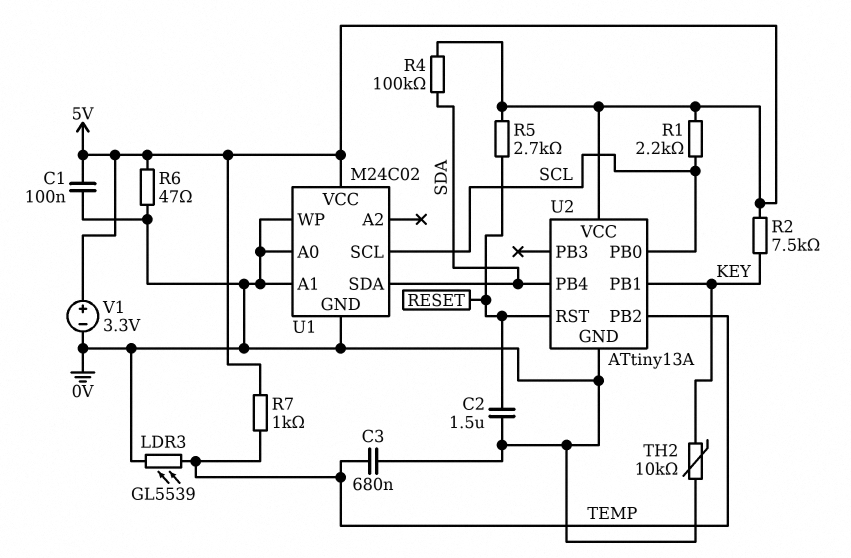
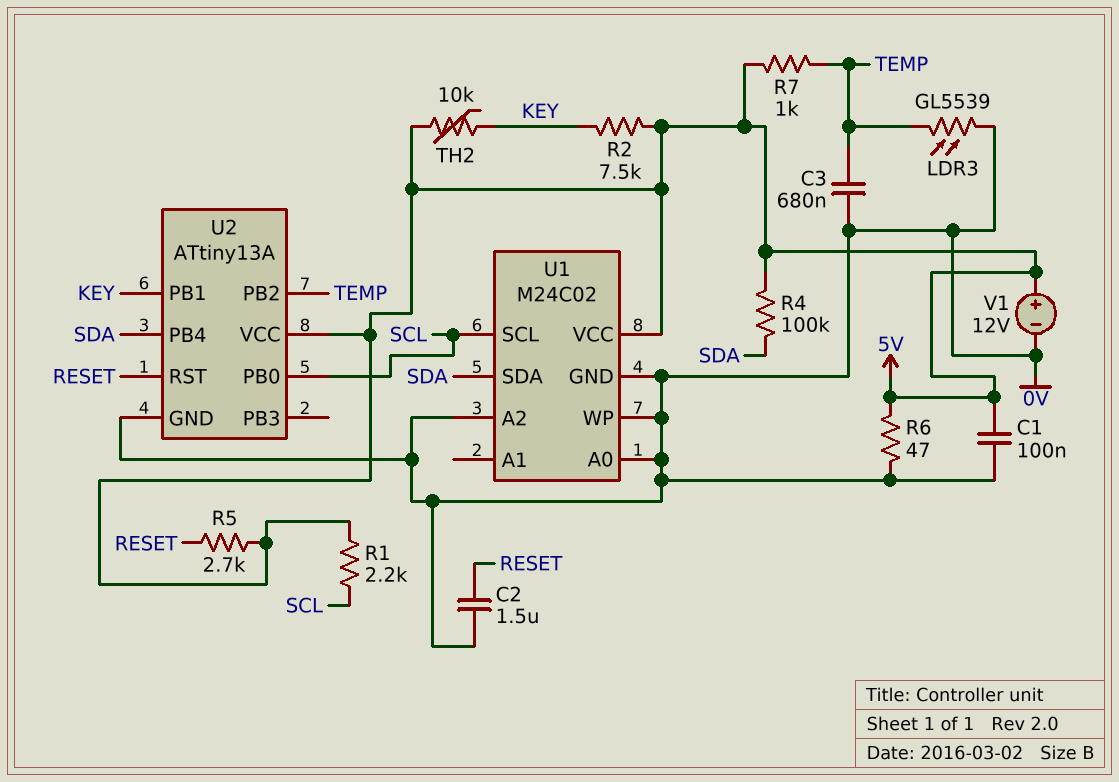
TH2: 10k (0V, KEY) -> 10k (5V, KEY)
U1 pin A1: 0V -> none
U1 pin A2: none -> 0V
V1: 3.3V (plus 5V, minus 0V) -> 12V (plus 5V, minus 0V)

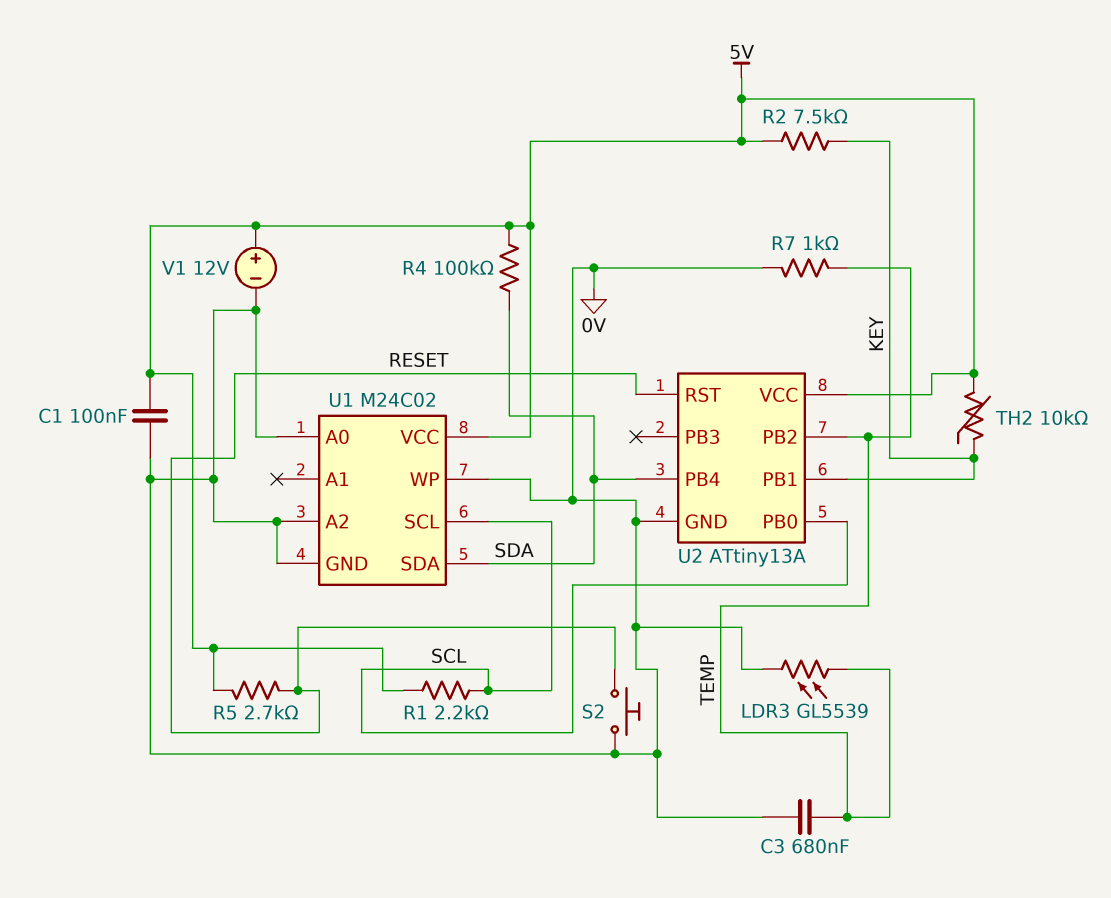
C2: 1.5uF (0V, RESET) -> none
R6: 47 (0V, 5V) -> none
R7: 1k (5V, TEMP) -> 1k (0V, TEMP)
S2: none -> button (0V, RESET)

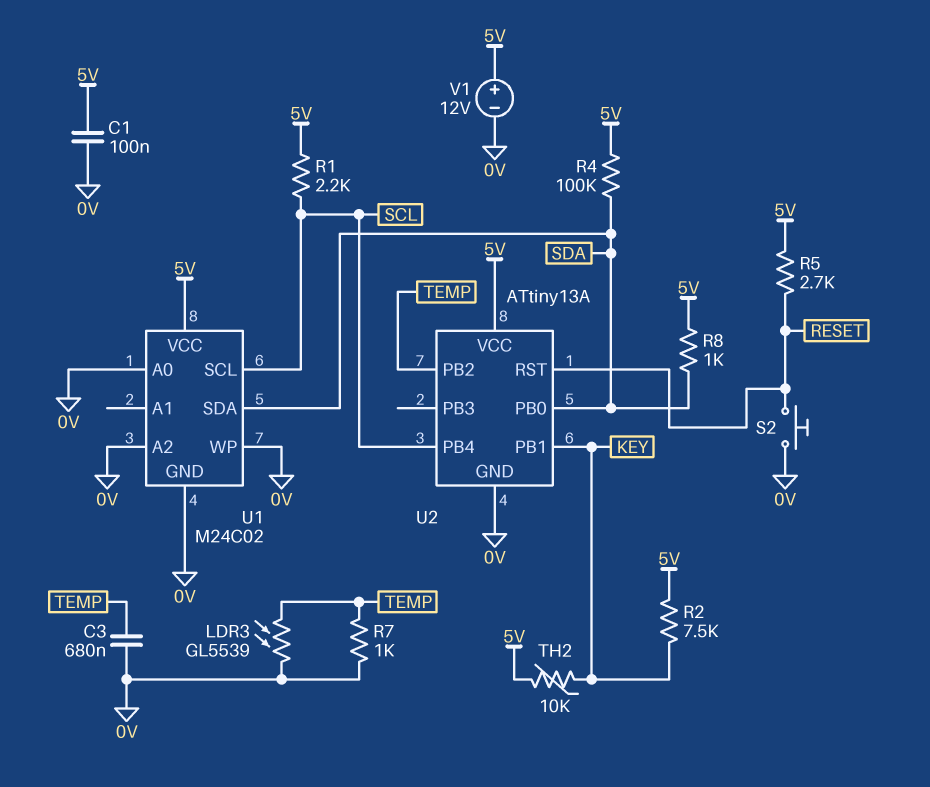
R8: none -> 1k (5V, SDA)
U2 pin PB0: SCL -> SDA
U2 pin PB4: SDA -> SCL

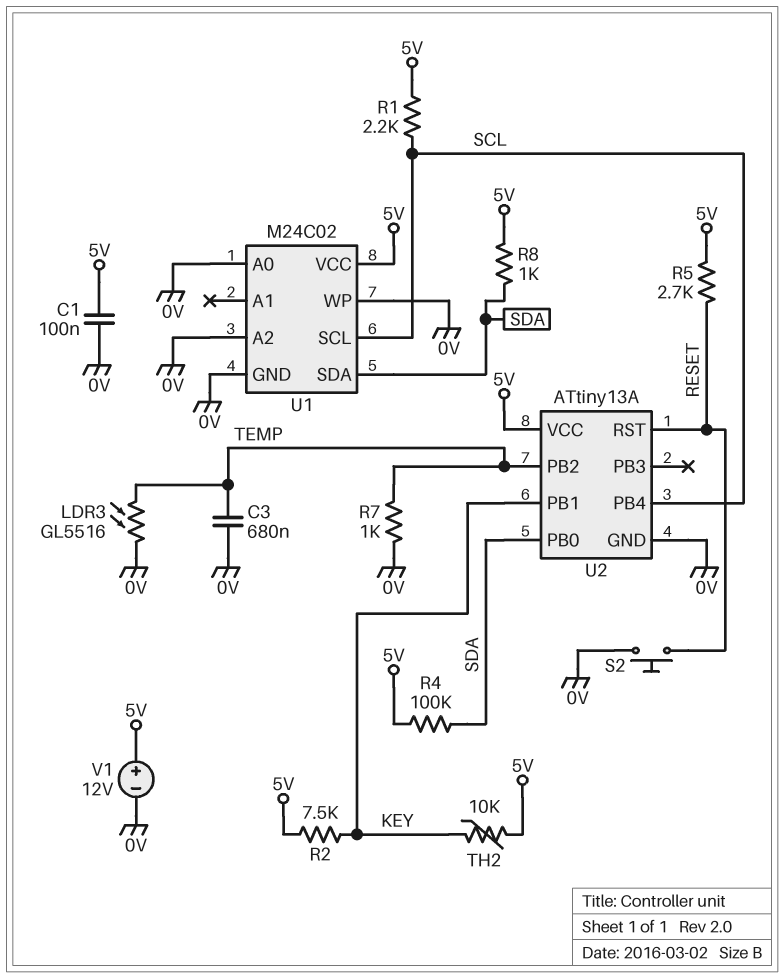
LDR3: GL5539 (0V, TEMP) -> GL5516 (0V, TEMP)

